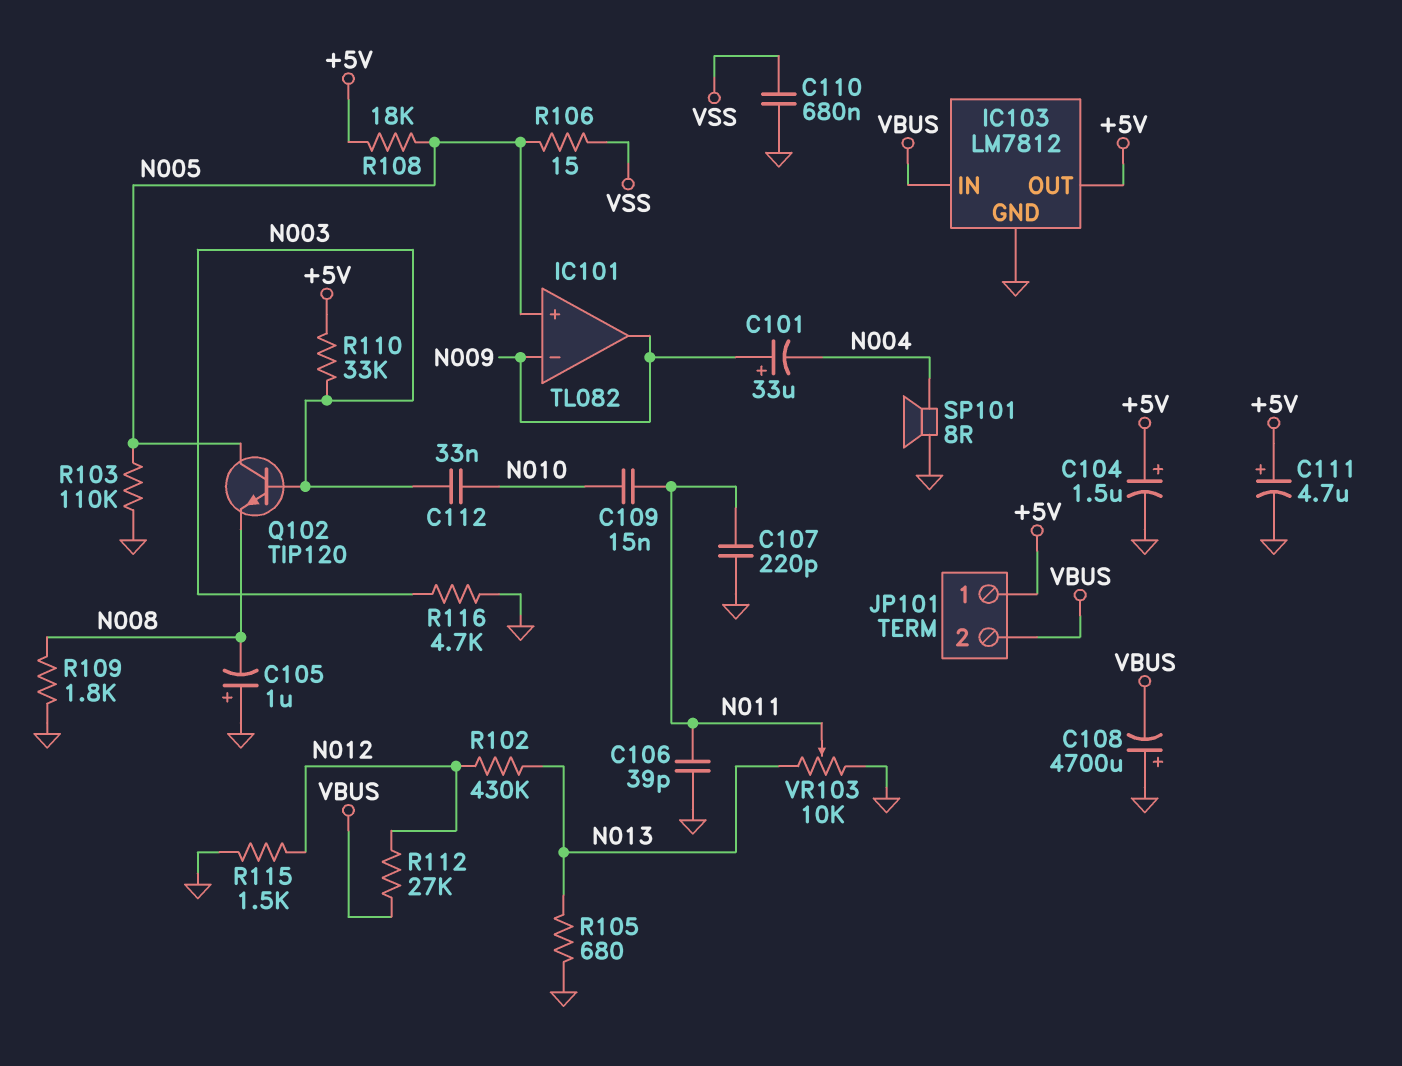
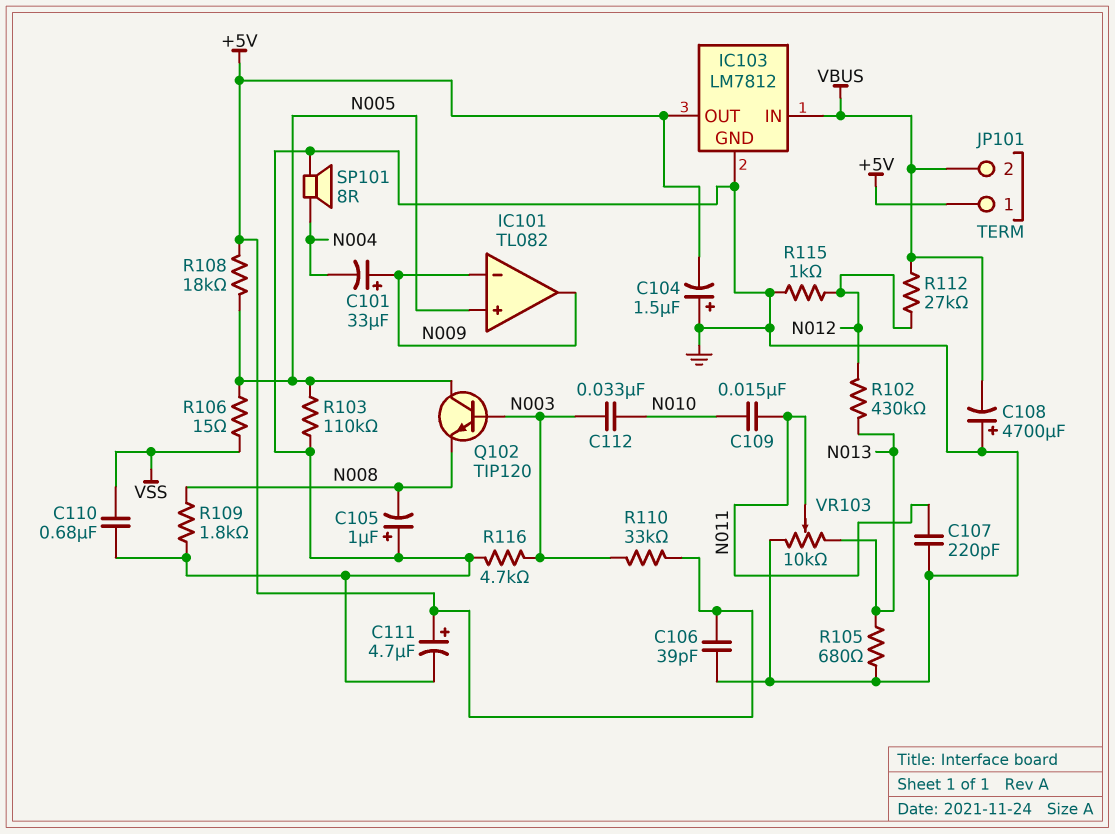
C104: 1.5uF (plus +5V, minus GND) -> 1.5uF (plus GND, minus +5V)
C106: 39pF (GND, N011) -> 39pF (+5V, GND)
R115: 1.5k (GND, N012) -> 1k (GND, N012)

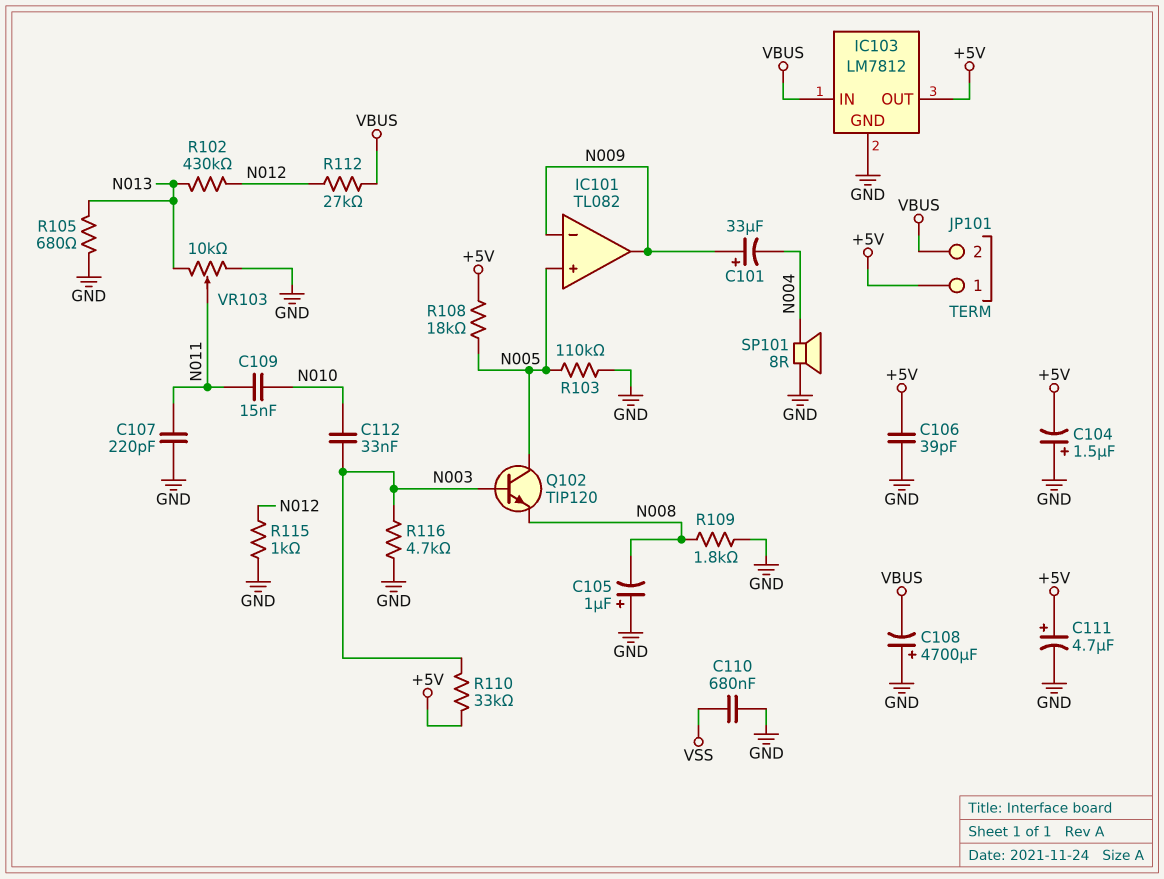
R106: 15 (N005, VSS) -> none

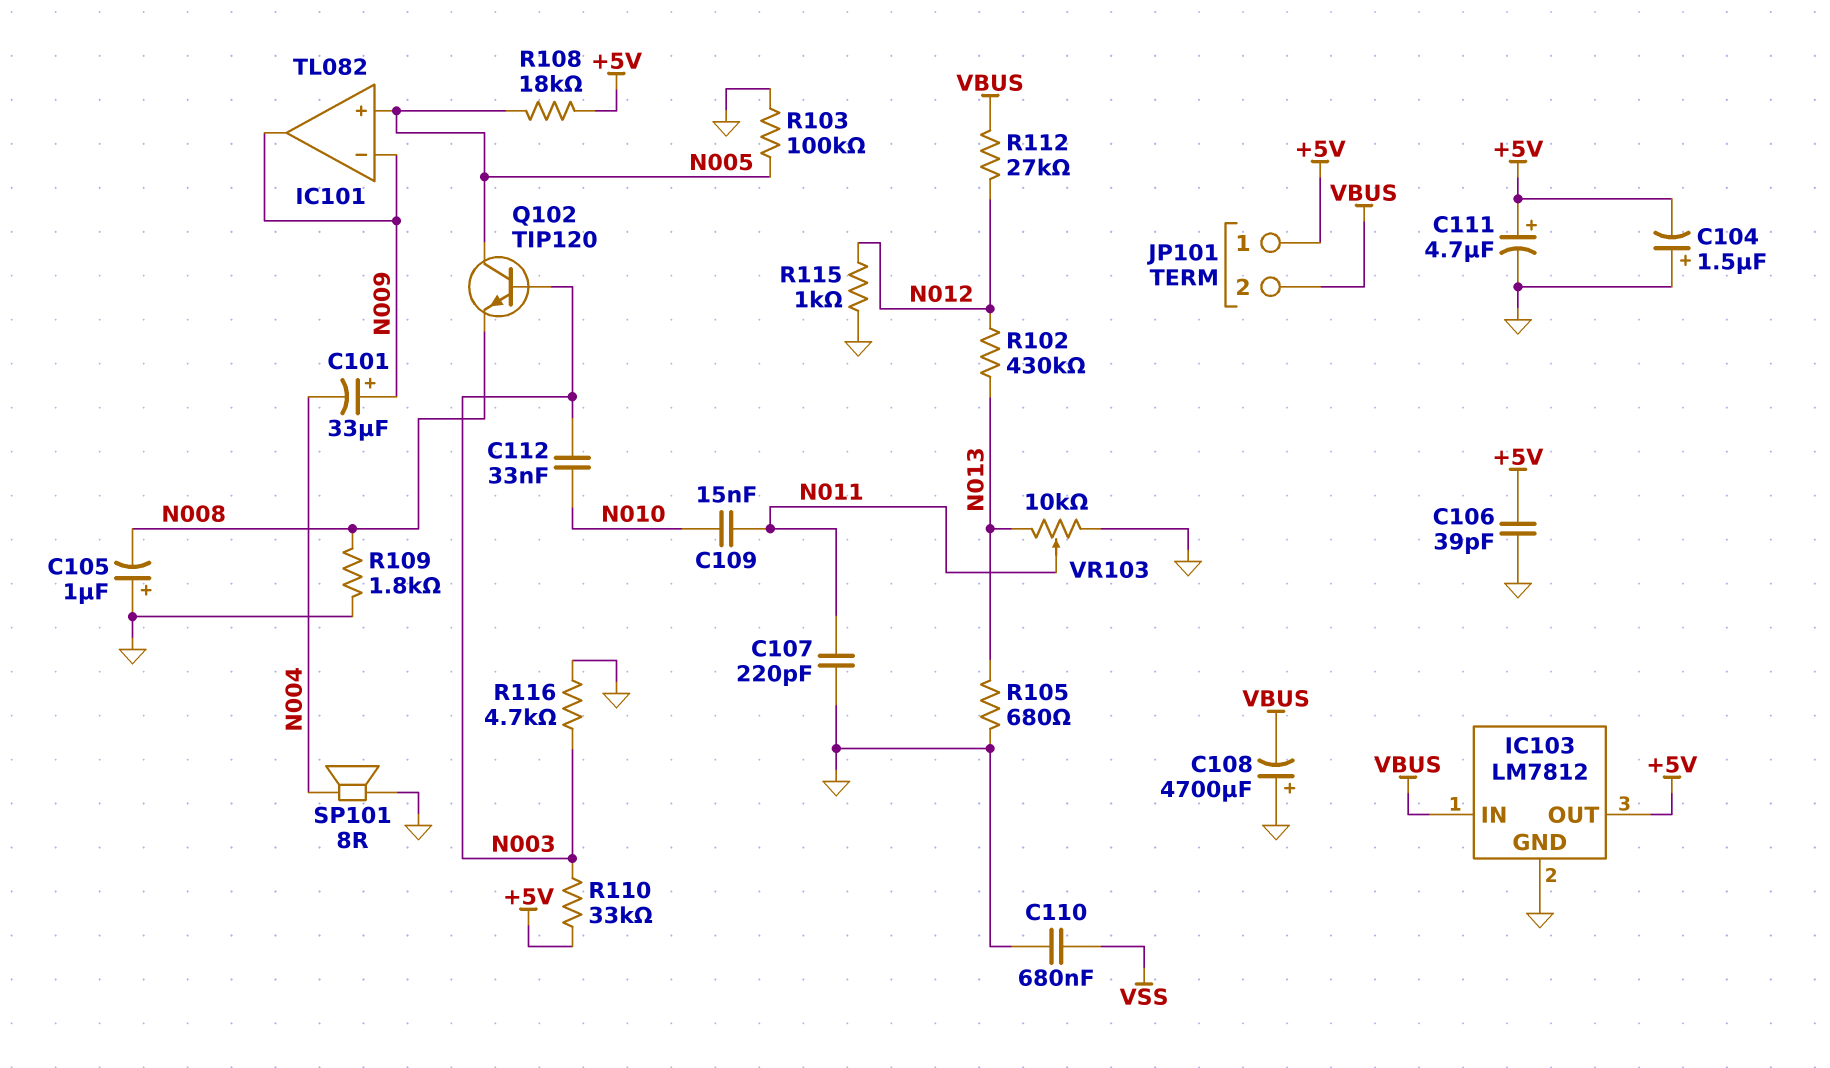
R103: 110k (GND, N005) -> 100k (GND, N005)

